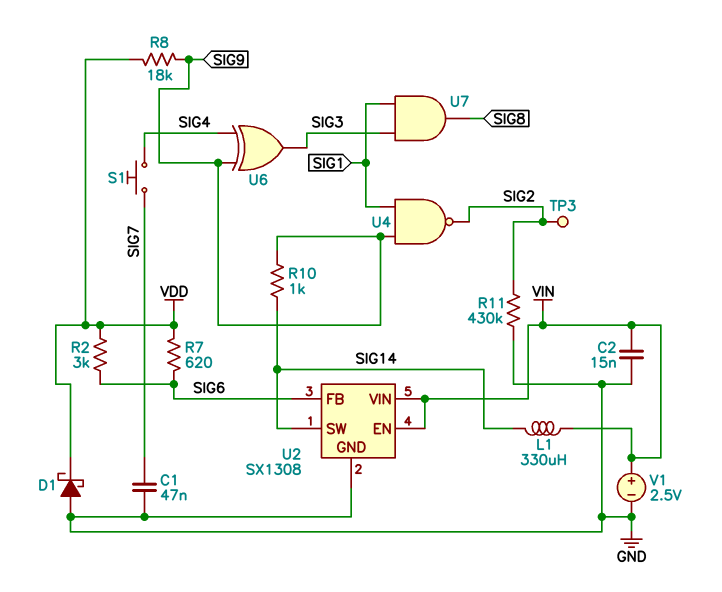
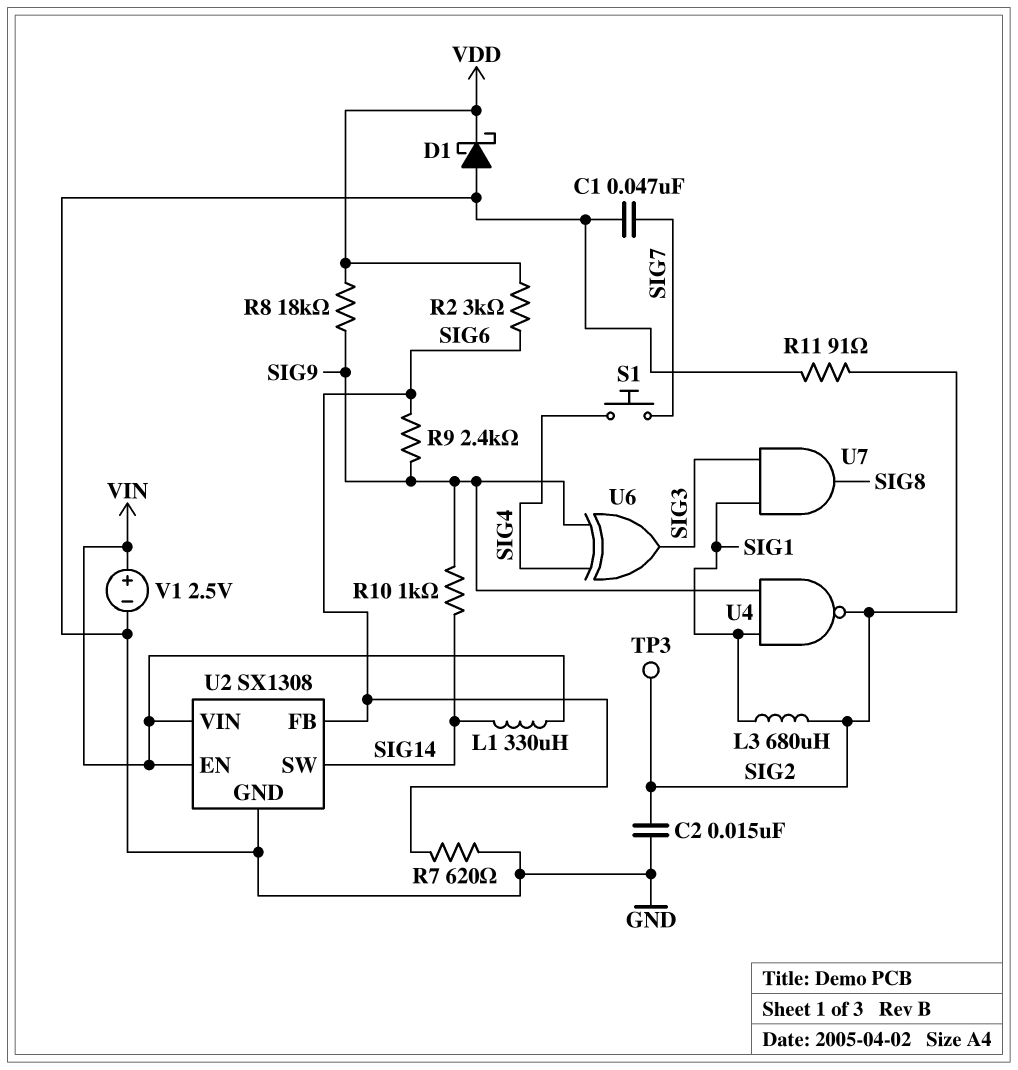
C2: 15nF (GND, VIN) -> 15nF (GND, SIG2)
L3: none -> 680uH (SIG1, SIG2)
R7: 620 (SIG6, VDD) -> 620 (GND, SIG6)
R9: none -> 2.4k (SIG6, SIG9)
R11: 430k (GND, SIG2) -> 91 (GND, SIG2)

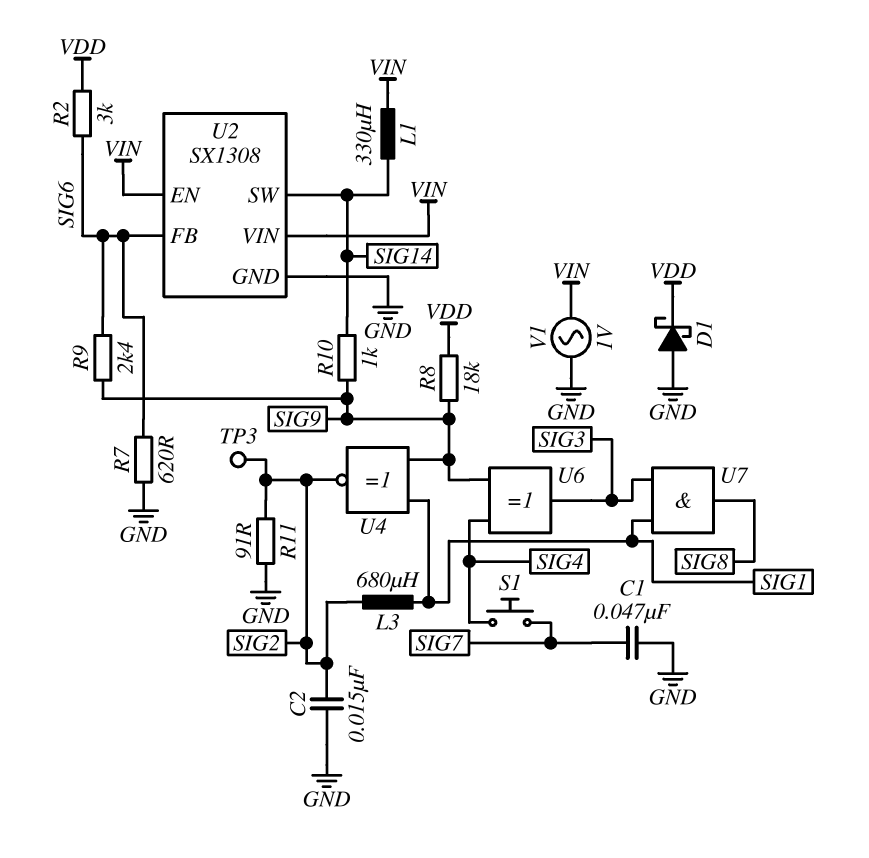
U4: NAND (in SIG1, in SIG9, out SIG2) -> XNOR (in SIG1, in SIG9, out SIG2)
V1: 2.5V (plus VIN, minus GND) -> AC 1V (GND, VIN)

